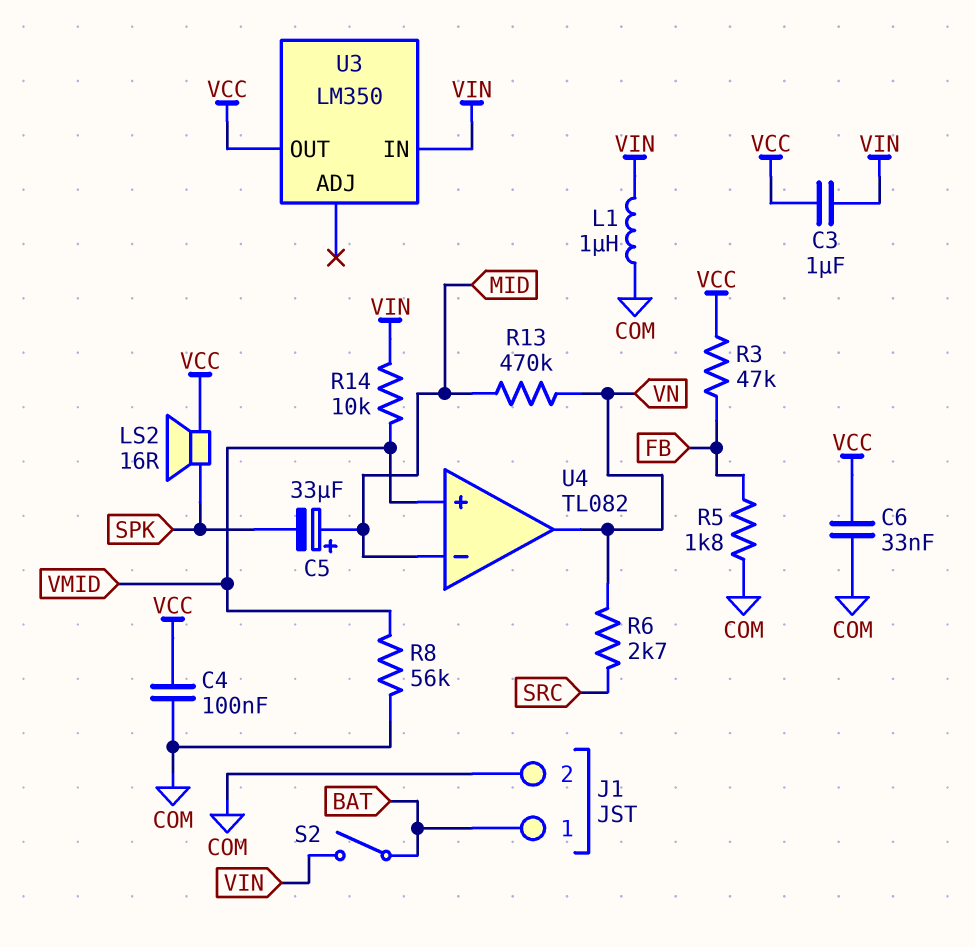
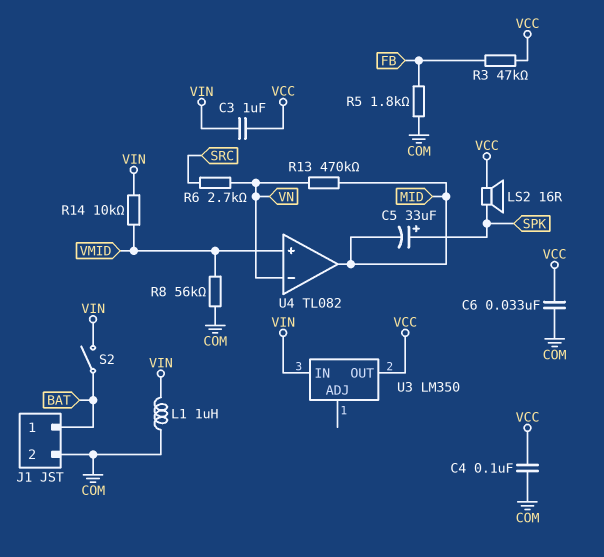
C5: 33uF (plus MID, minus SPK) -> 33uF (plus SPK, minus MID)
U4 pin in-: MID -> VN
U4 pin out: VN -> MID

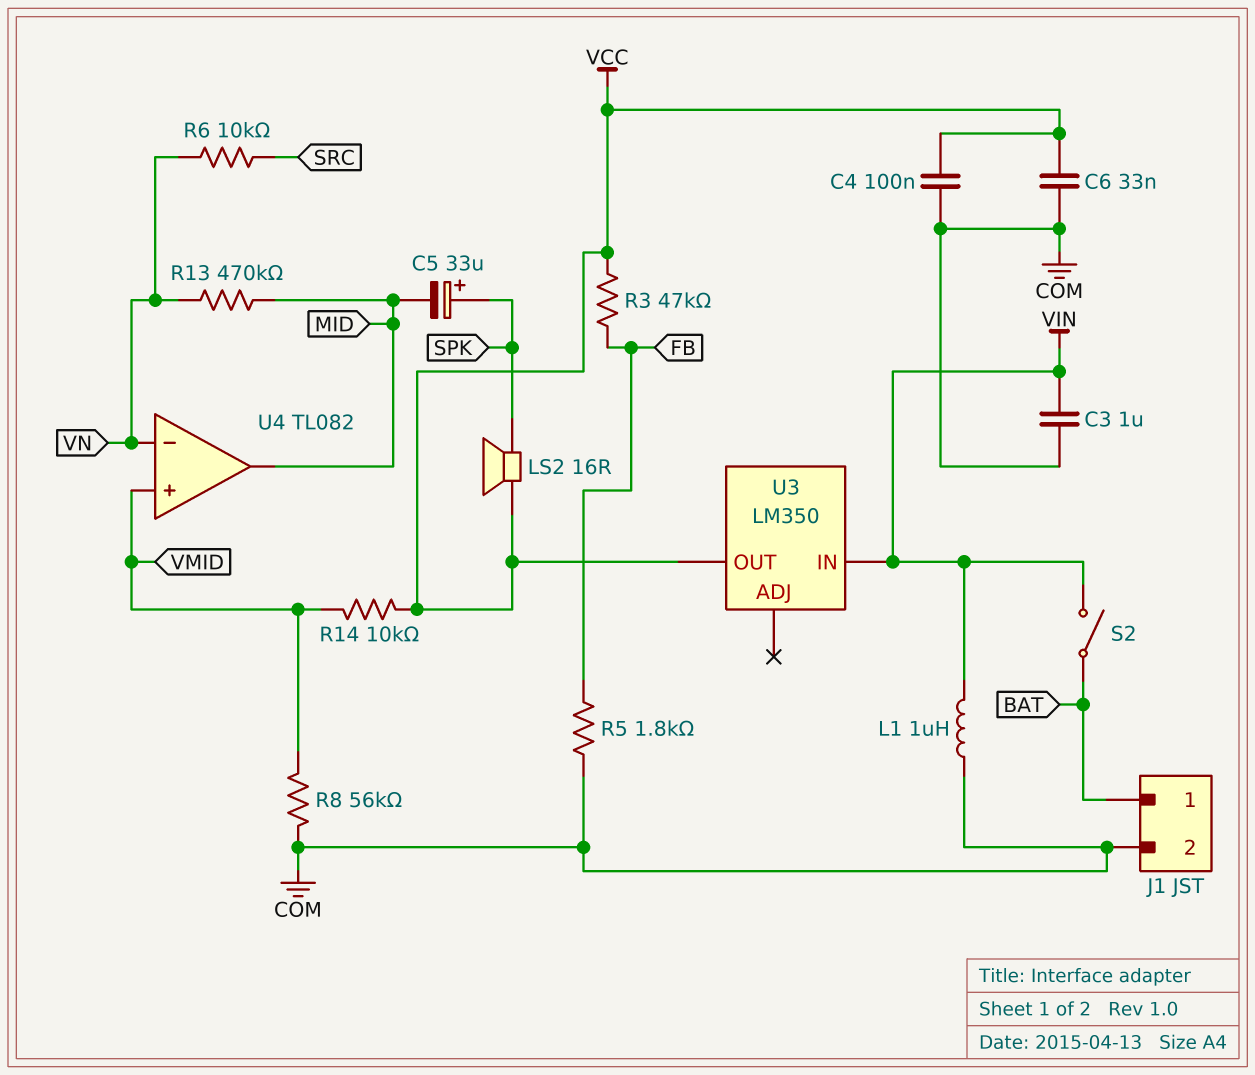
C3: 1uF (VCC, VIN) -> 1uF (COM, VIN)
R6: 2.7k (SRC, VN) -> 10k (SRC, VN)
R14: 10k (VIN, VMID) -> 10k (VCC, VMID)

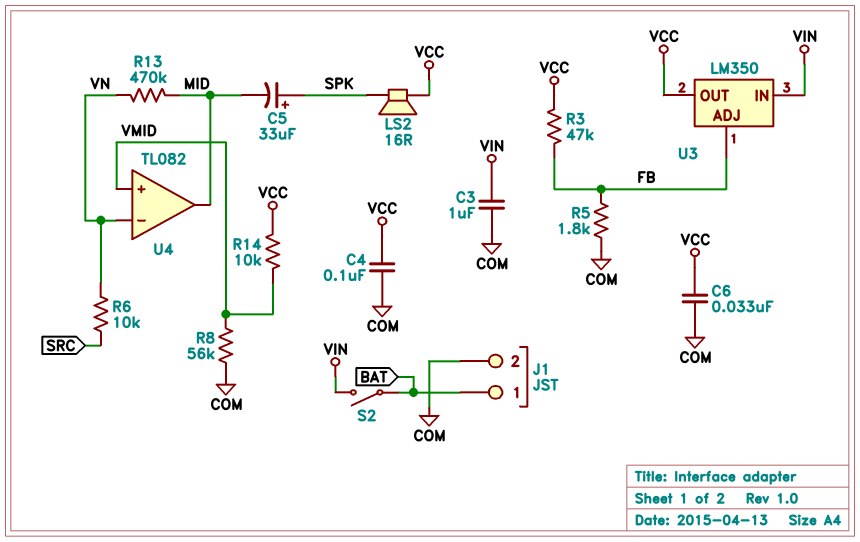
L1: 1uH (COM, VIN) -> none
U3 pin ADJ: none -> FB

